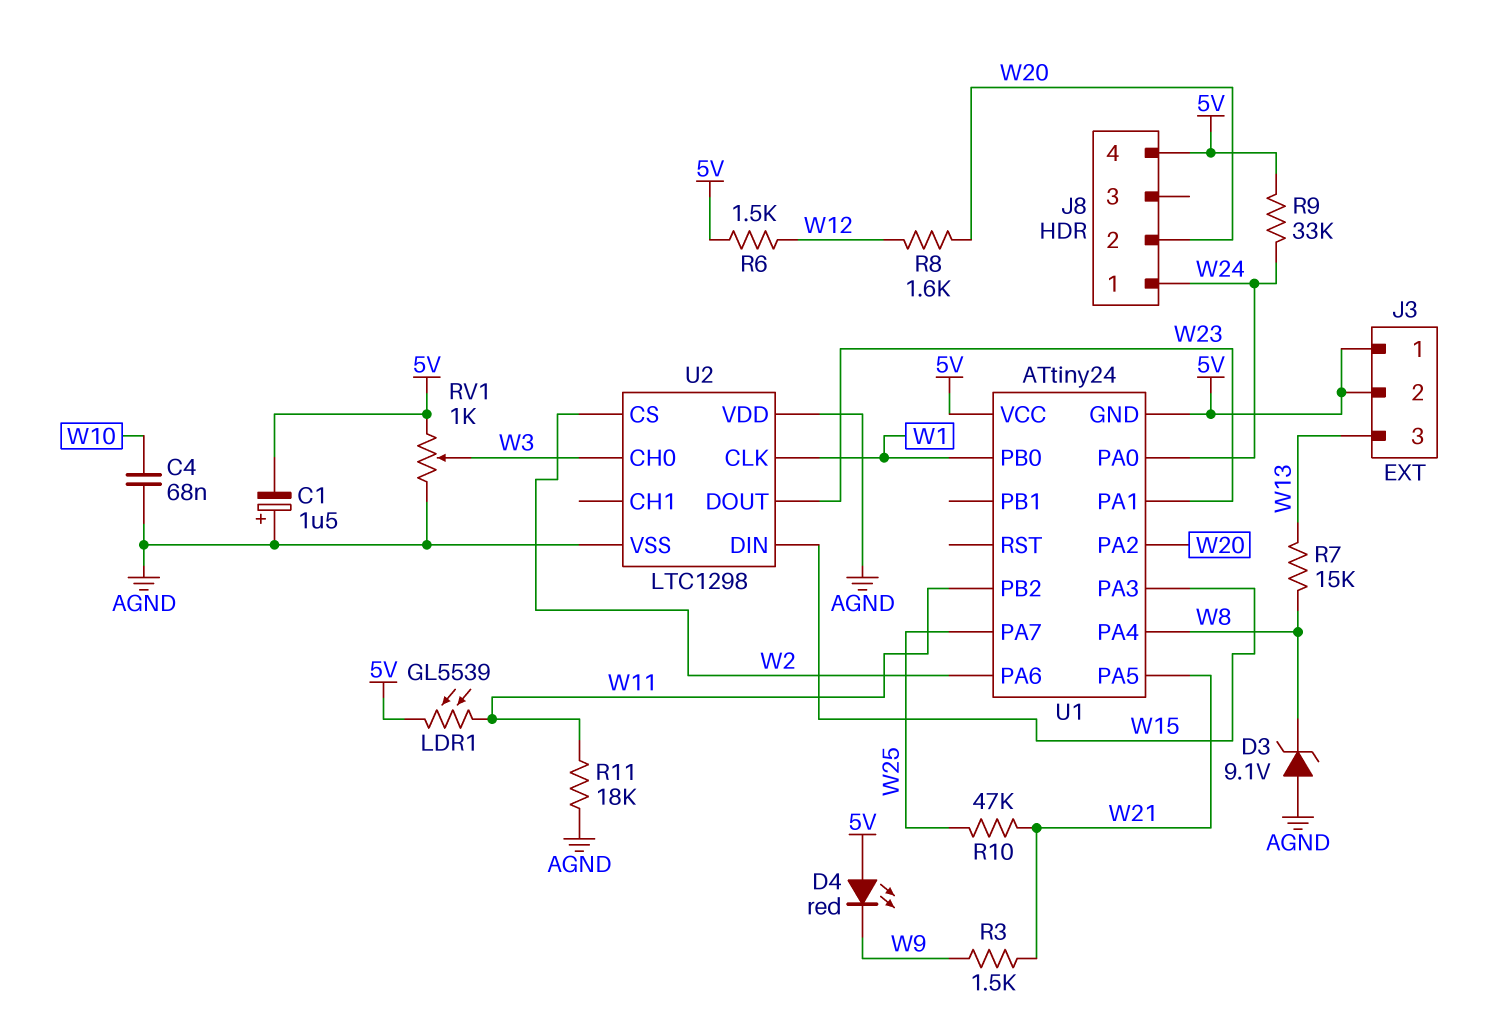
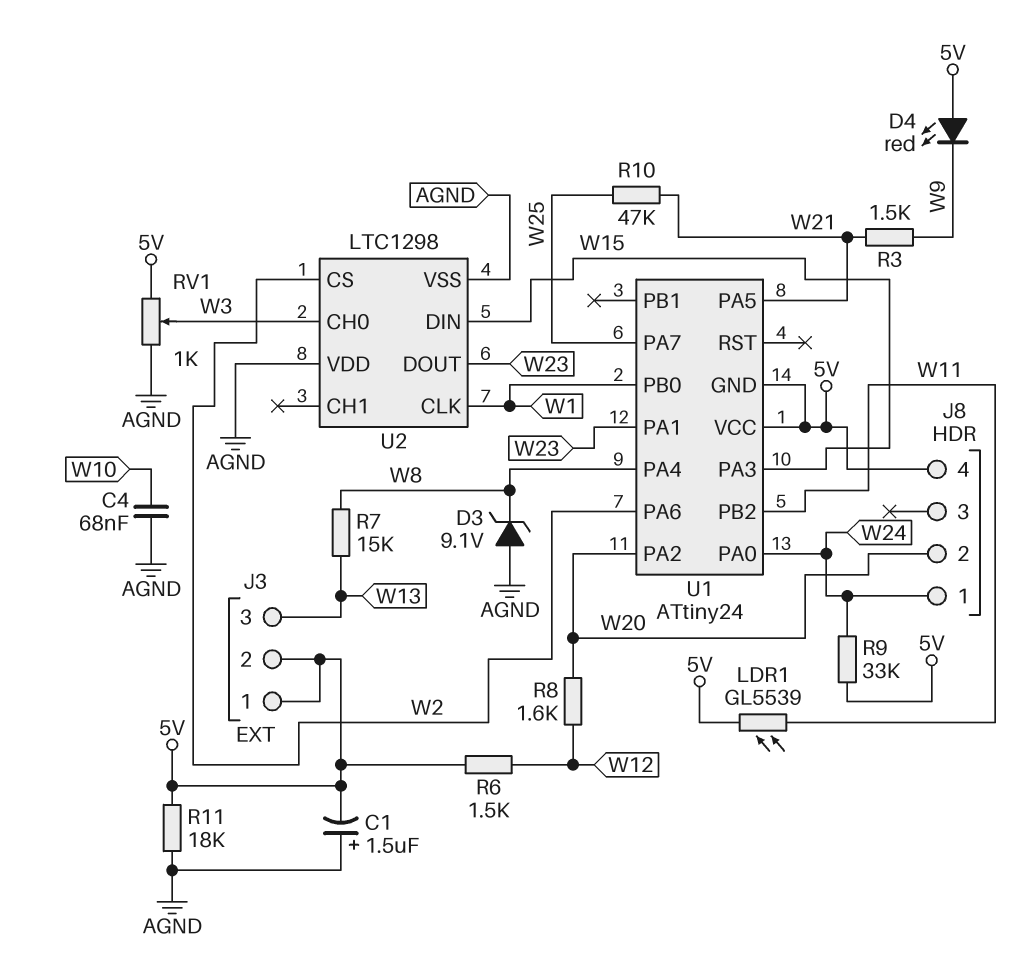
R11: 18k (AGND, W11) -> 18k (5V, AGND)

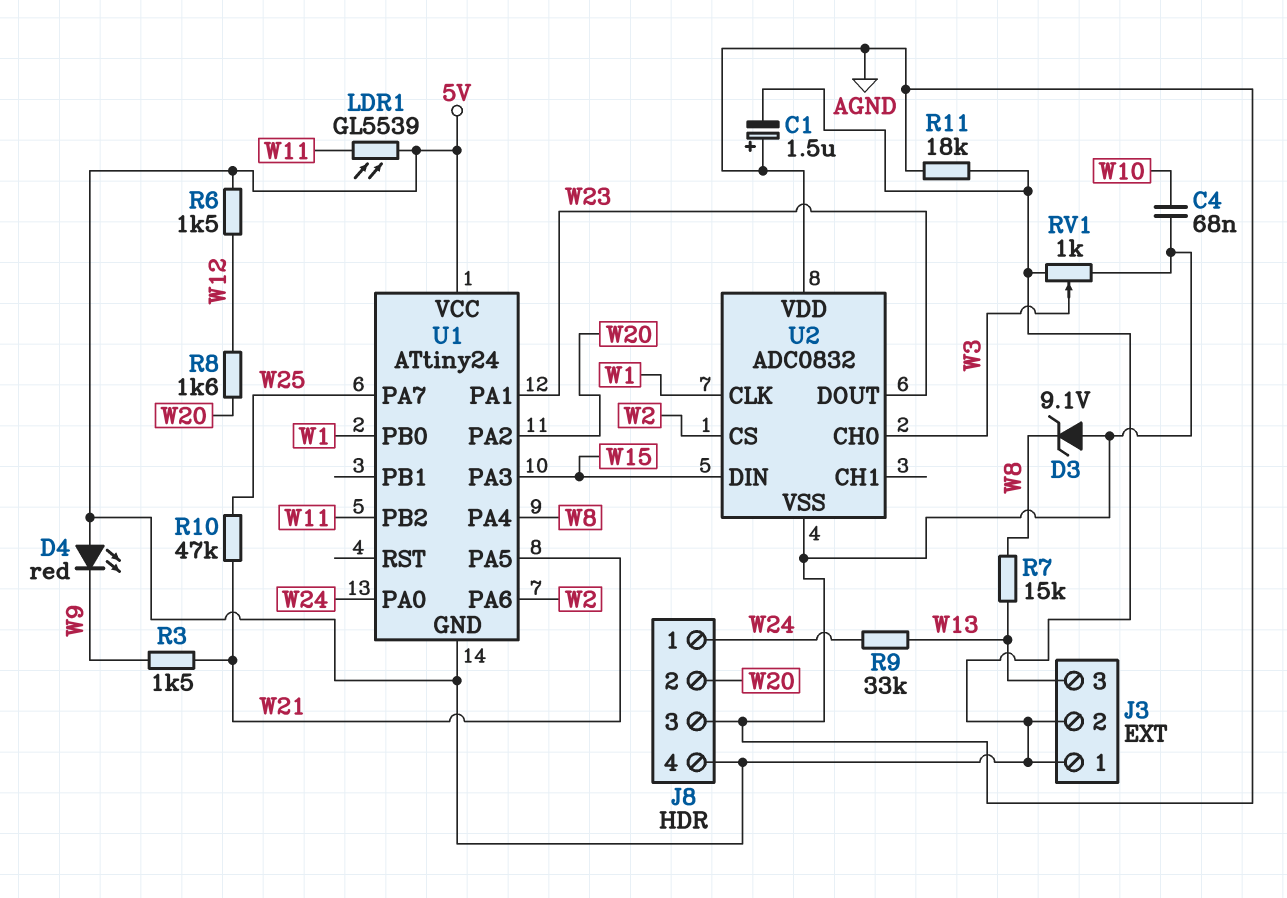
J8 pin 3: none -> AGND
R9: 33k (5V, W24) -> 33k (W13, W24)
U2: LTC1298 -> ADC0832

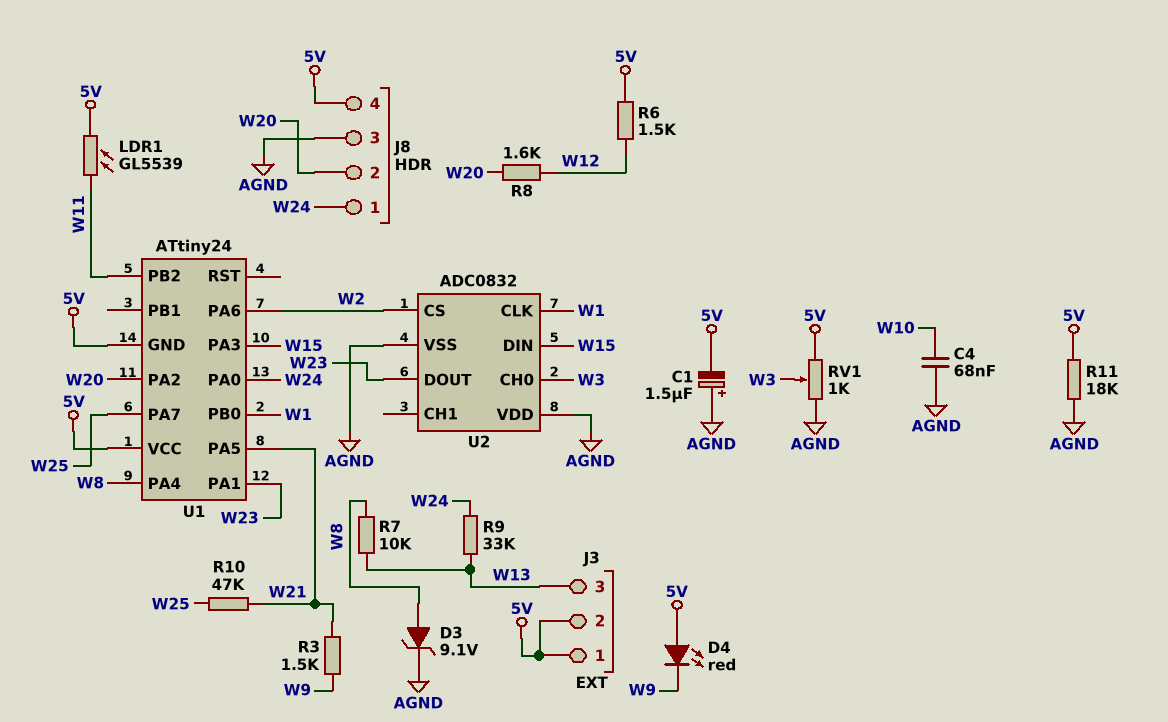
D3: zener 9.1V (A AGND, K W8) -> zener 9.1V (A W8, K AGND)
R7: 15k (W8, W13) -> 10k (W8, W13)

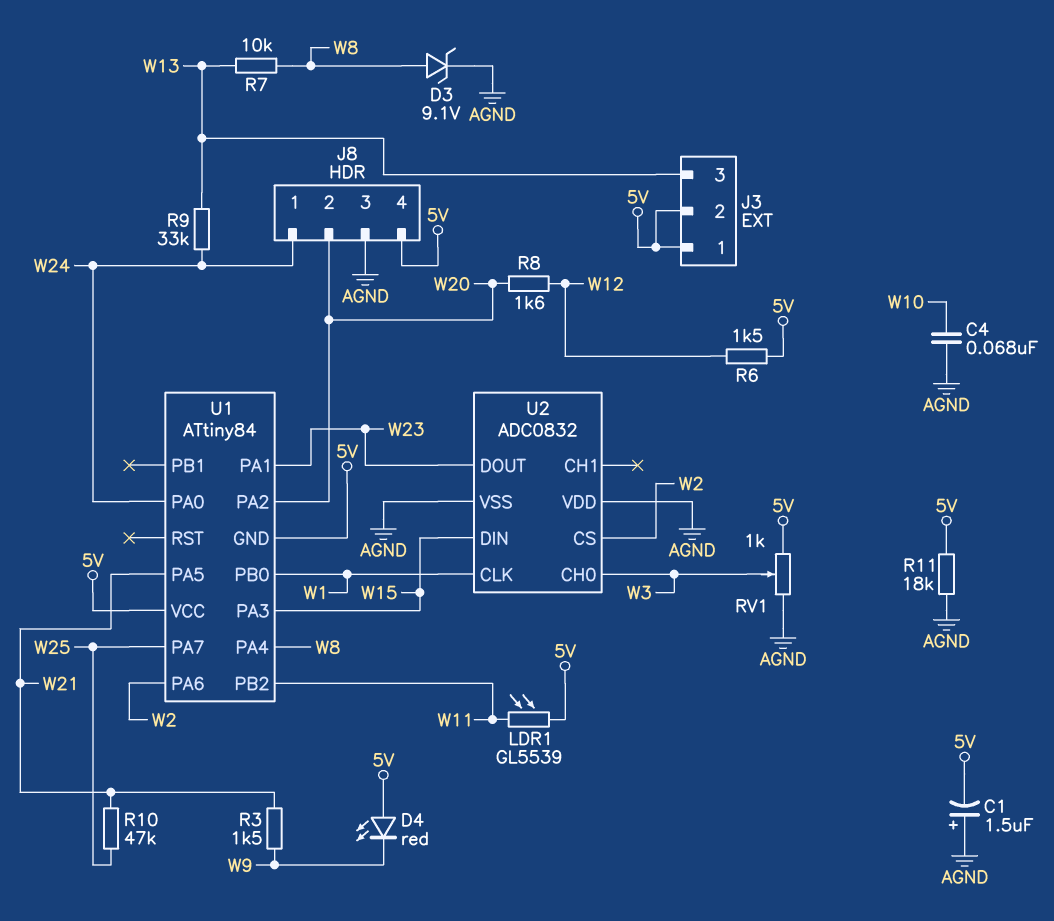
U1: ATtiny24 -> ATtiny84

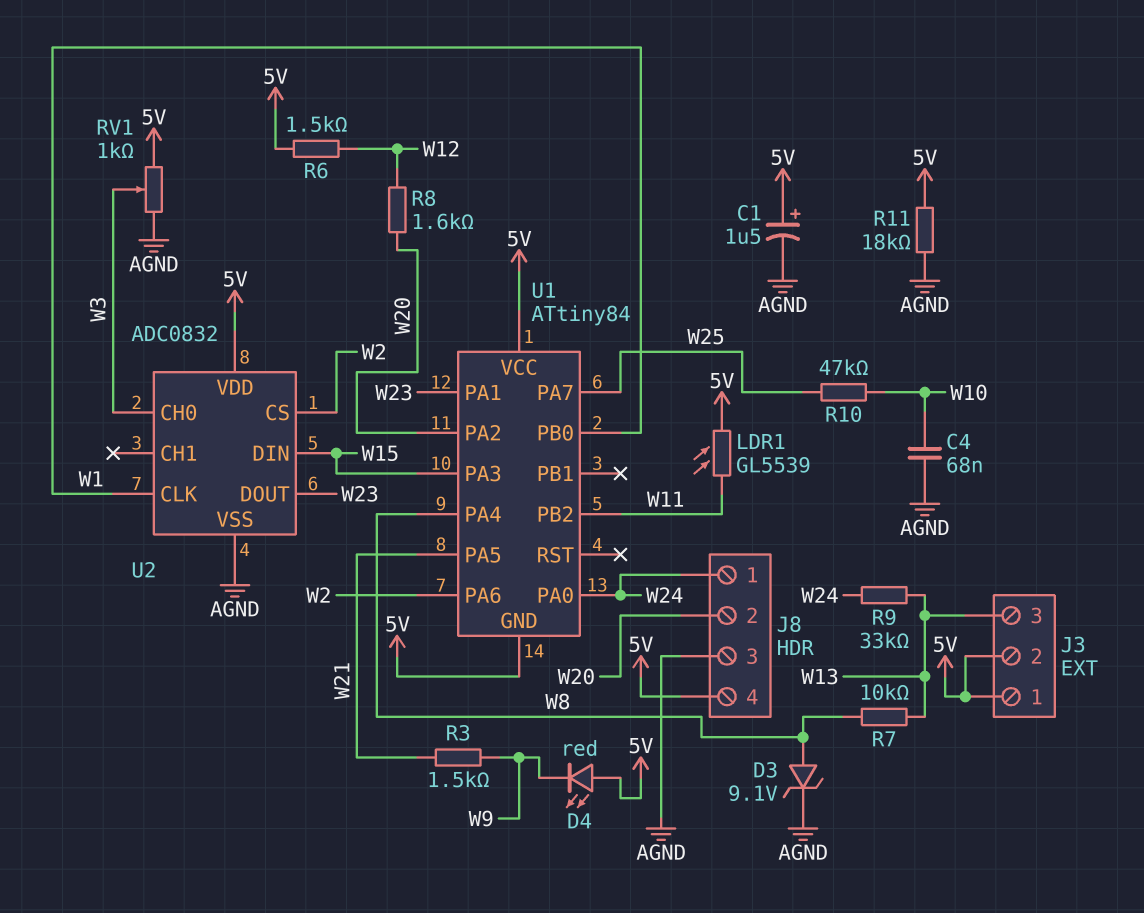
C1: 1.5uF (plus AGND, minus 5V) -> 1.5uF (plus 5V, minus AGND)
R10: 47k (W21, W25) -> 47k (W10, W25)
U2 pin VDD: AGND -> 5V

